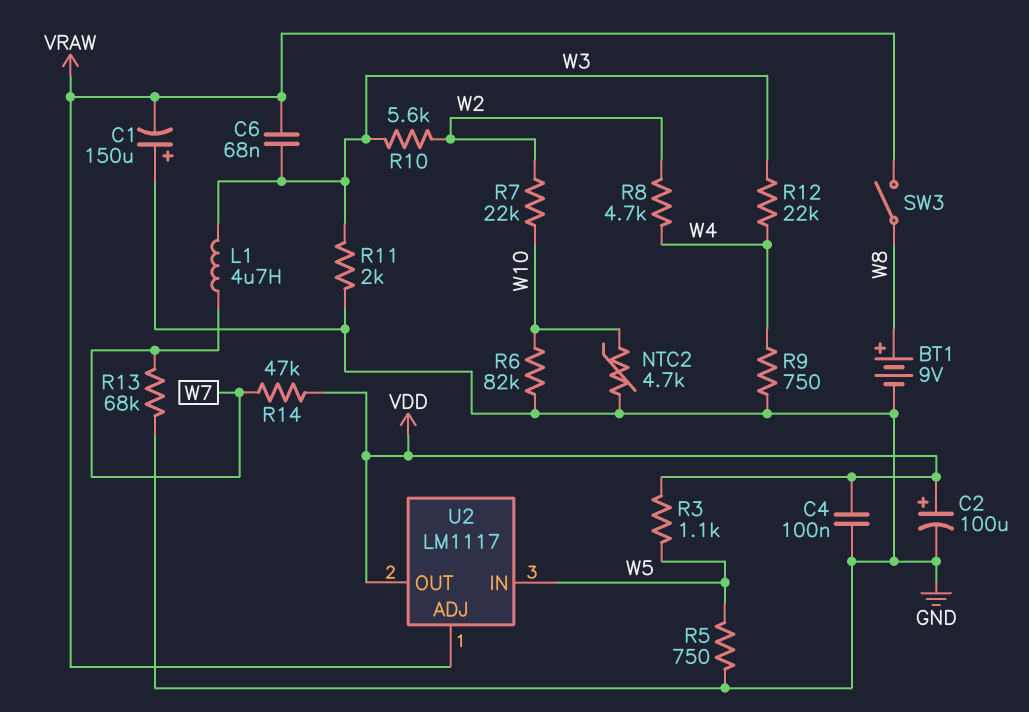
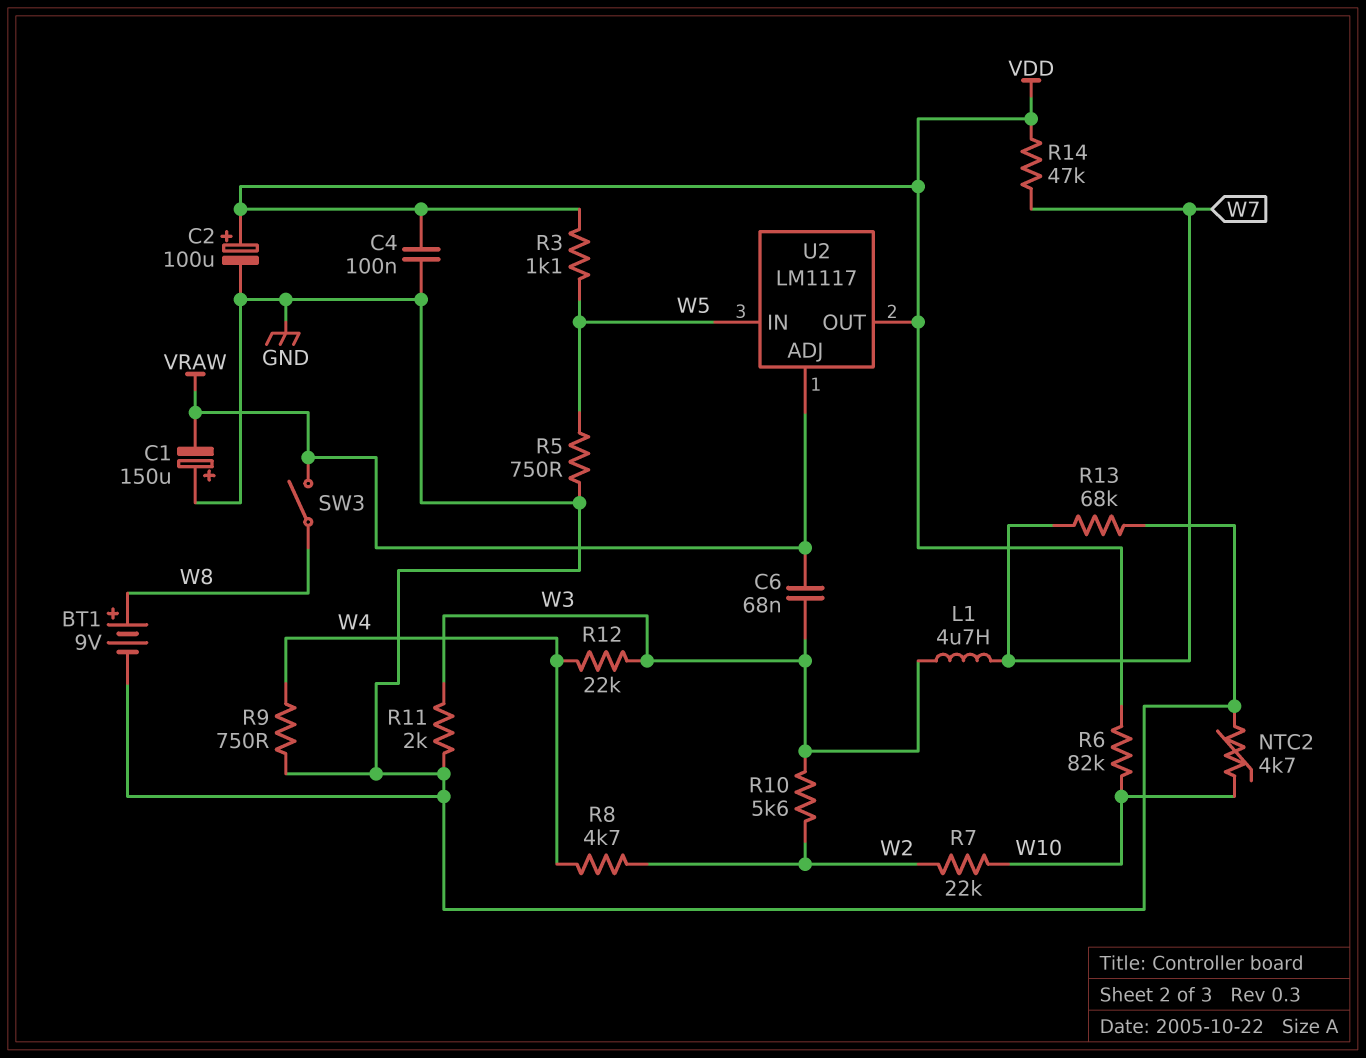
R6: 82k (GND, W10) -> 82k (VDD, W10)

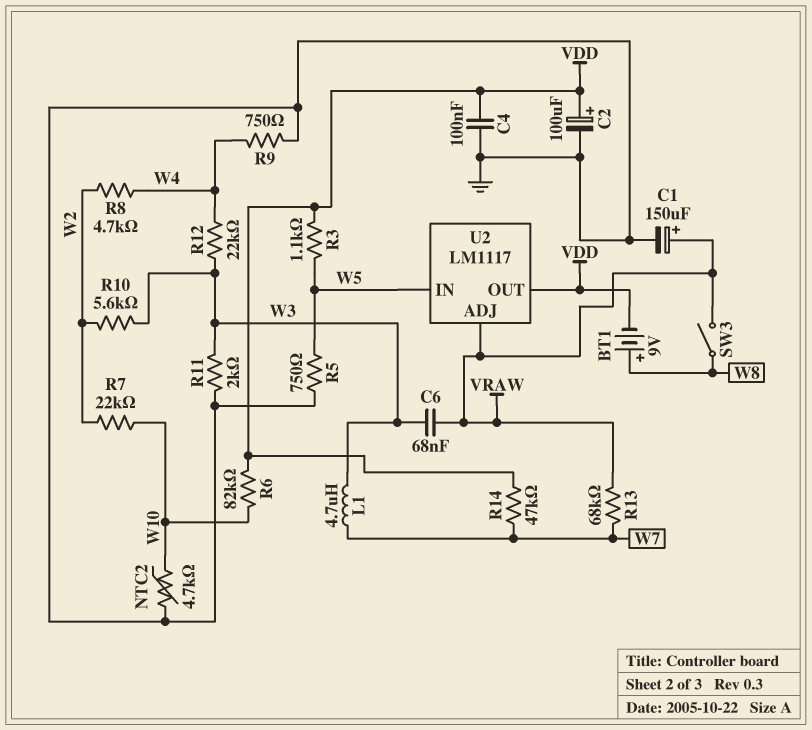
BT1: 9V (plus W8, minus GND) -> 9V (plus W8, minus VDD)
C1: 150uF (plus GND, minus VRAW) -> 150uF (plus VRAW, minus GND)
R13: 68k (GND, W7) -> 68k (VRAW, W7)

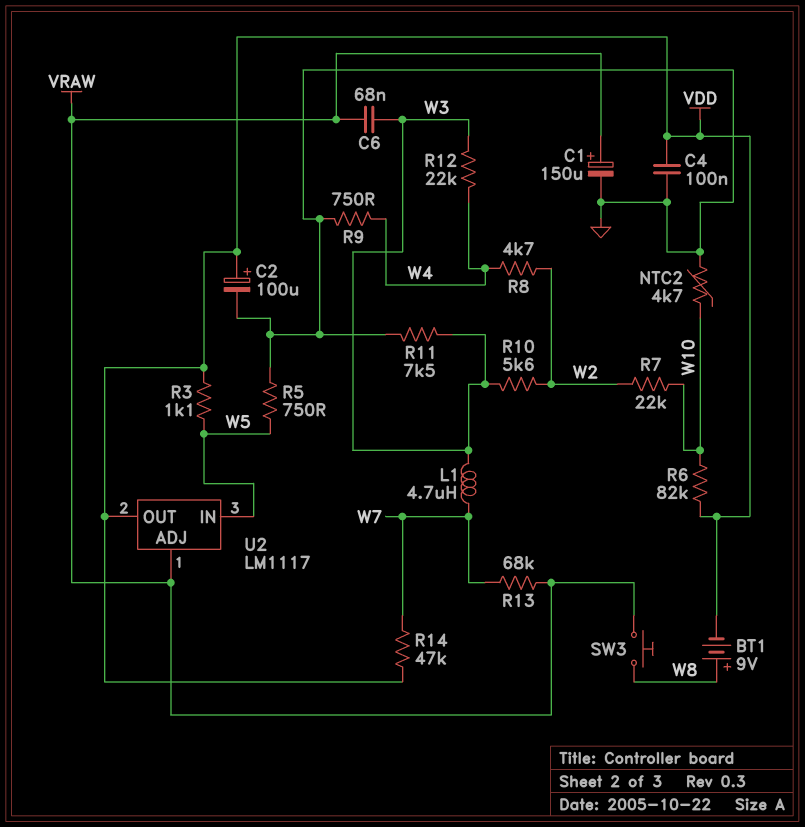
R11: 2k (GND, W3) -> 7.5k (GND, W3)
SW3: switch (VRAW, W8) -> button (VRAW, W8)

